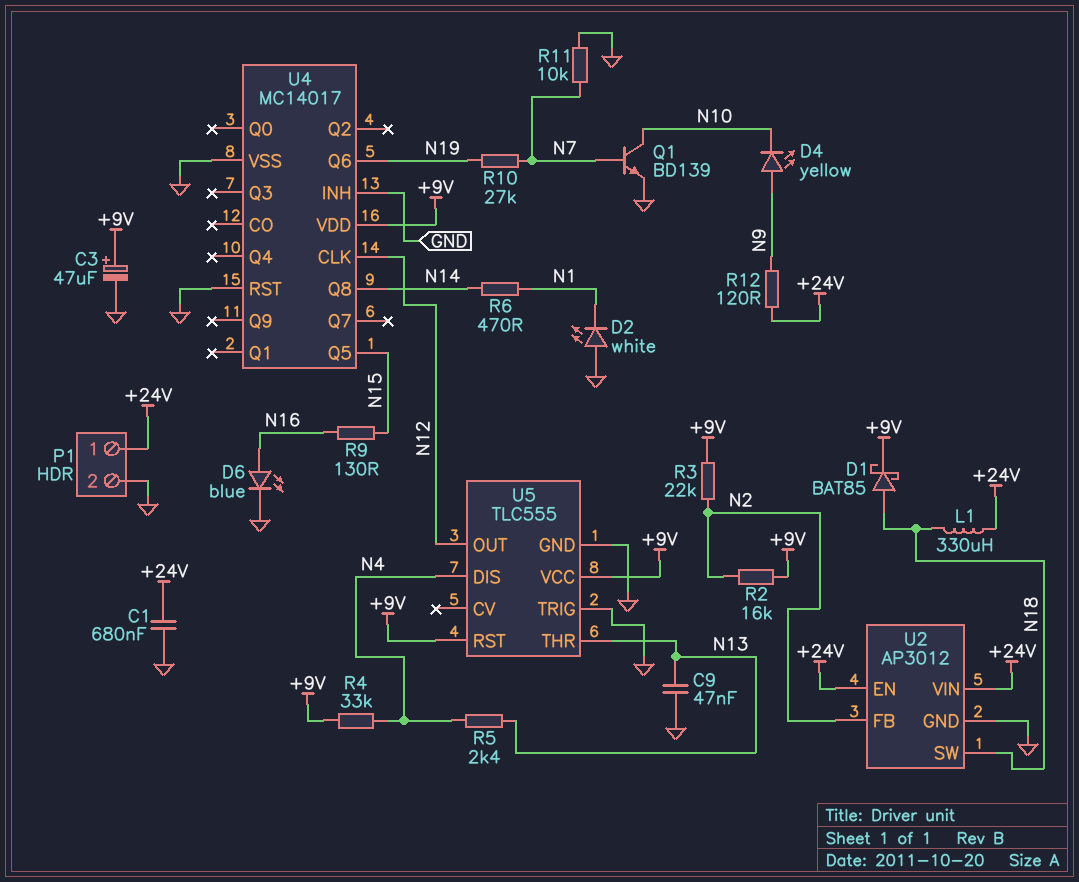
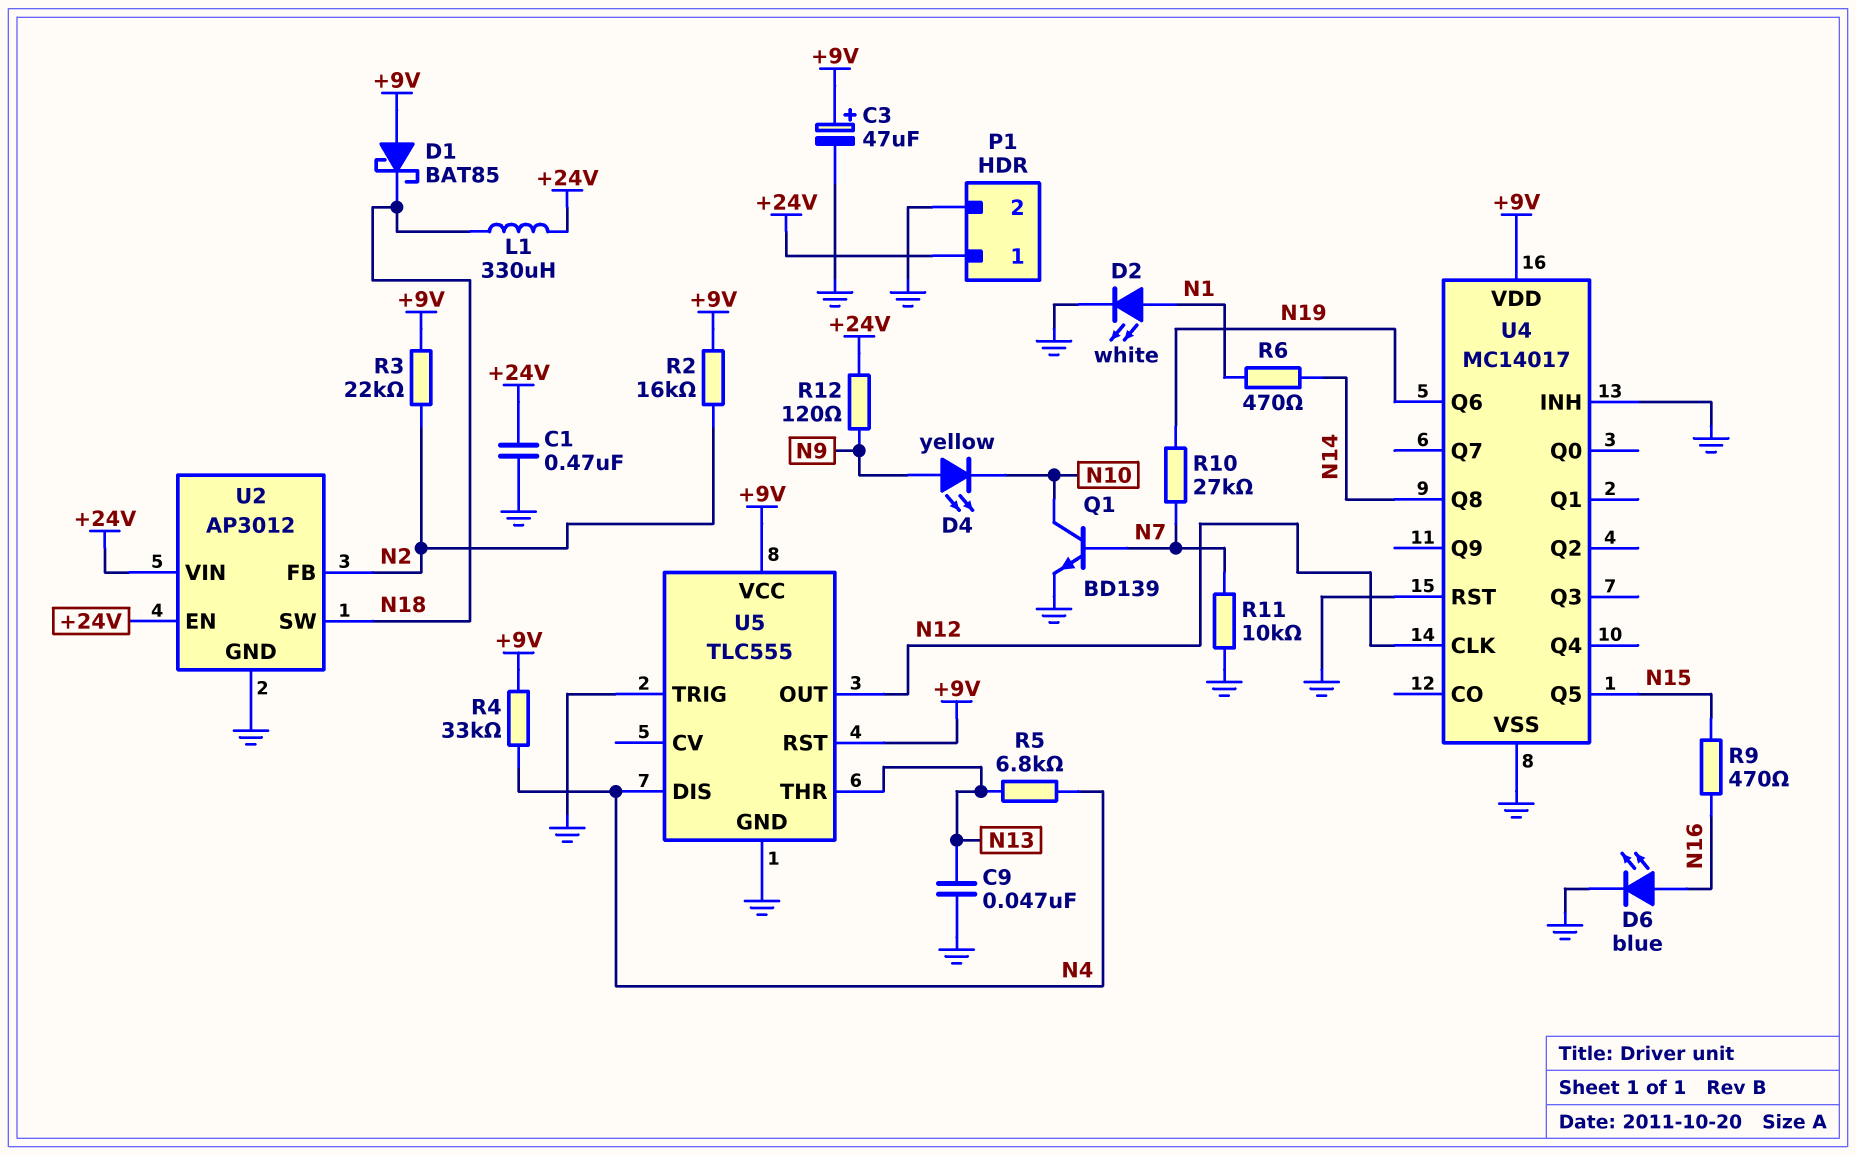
C1: 680nF (+24V, GND) -> 470nF (+24V, GND)
D1: schottky BAT85 (A N18, K +9V) -> schottky BAT85 (A +9V, K N18)
D2: LED white (A GND, K N1) -> LED white (A N1, K GND)
R5: 2.4k (N4, N13) -> 6.8k (N4, N13)
R9: 130 (N15, N16) -> 470 (N15, N16)

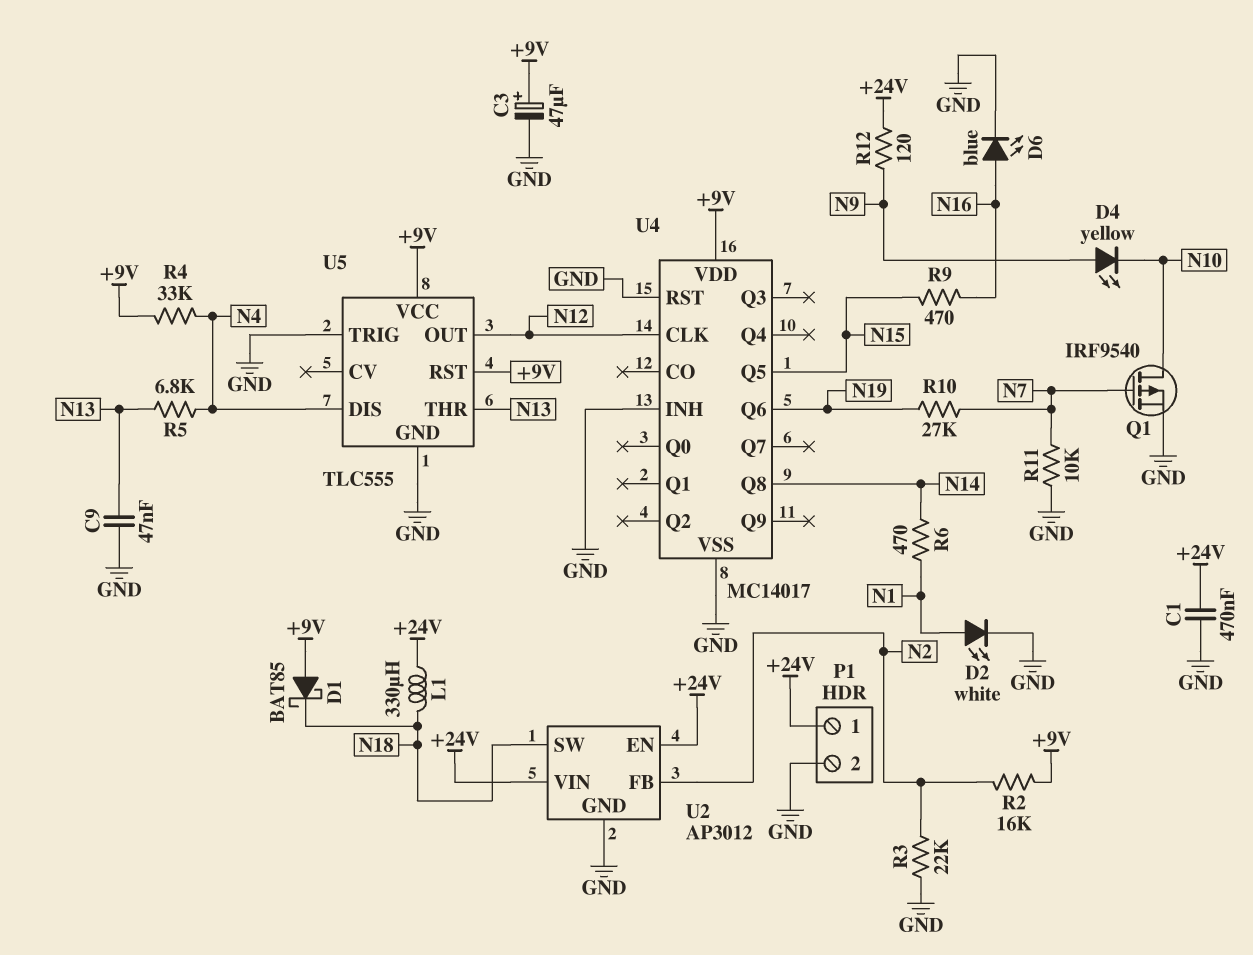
Q1: NPN BD139 (B N7, C N10, E GND) -> PMOS IRF9540 (G N7, D N10, S GND)
R3: 22k (+9V, N2) -> 22k (GND, N2)

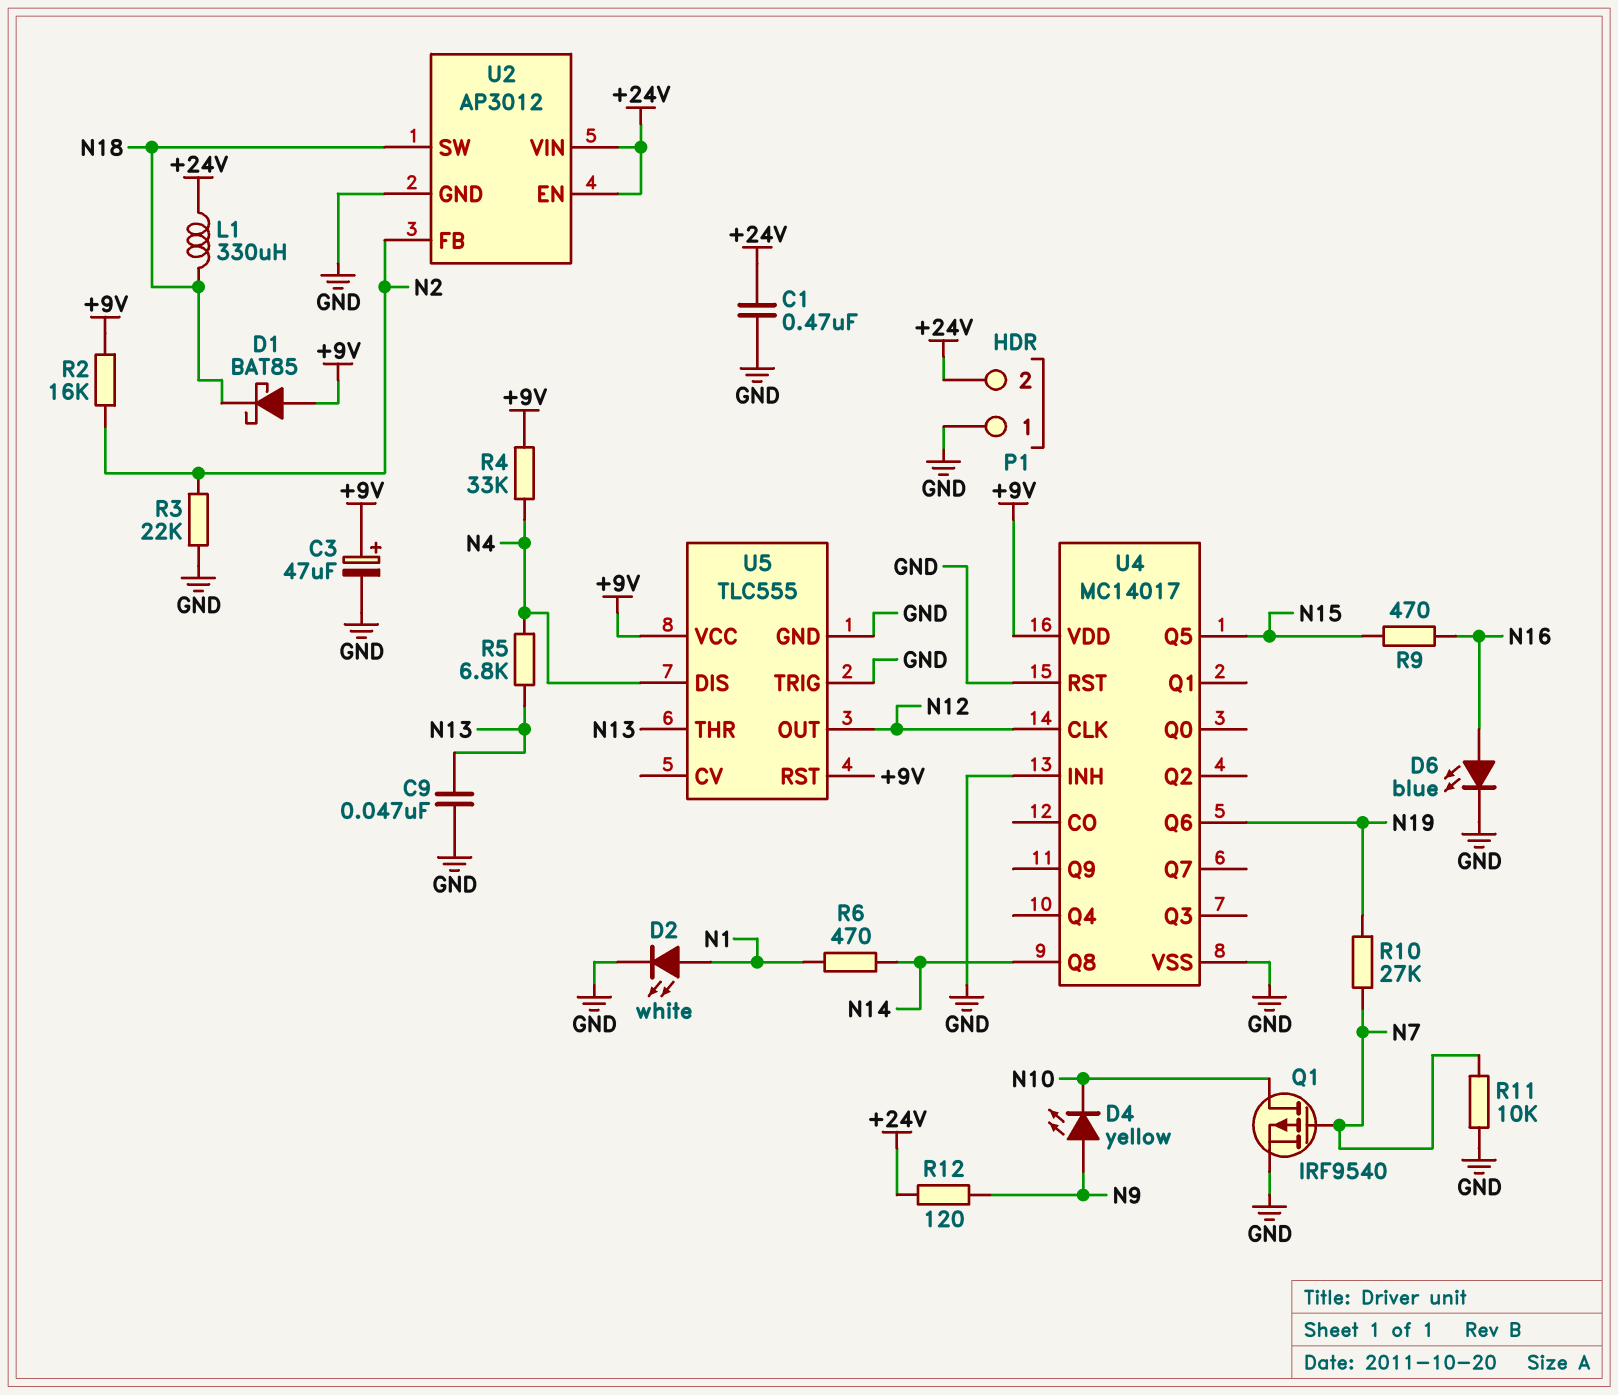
P1 pin 1: +24V -> GND
P1 pin 2: GND -> +24V

